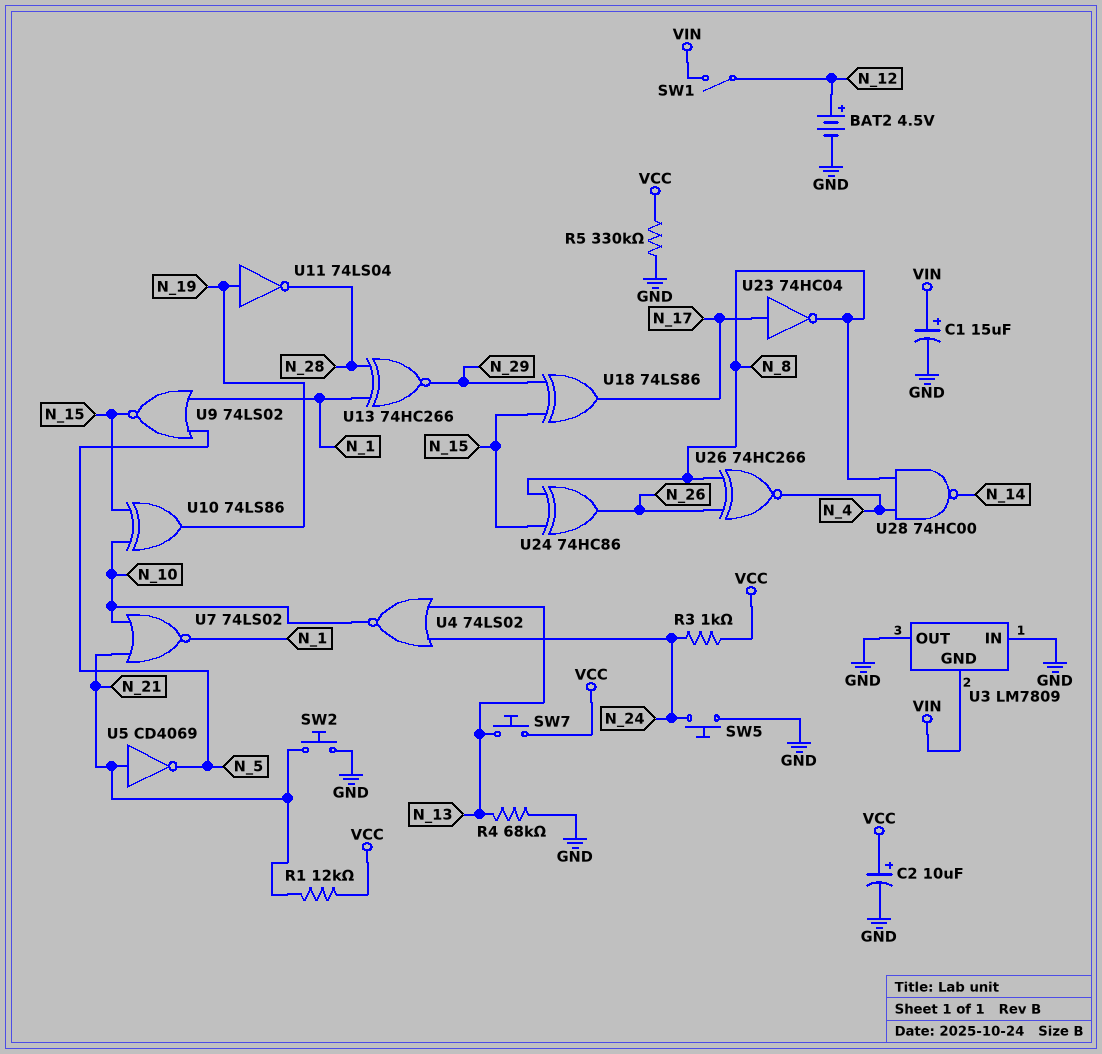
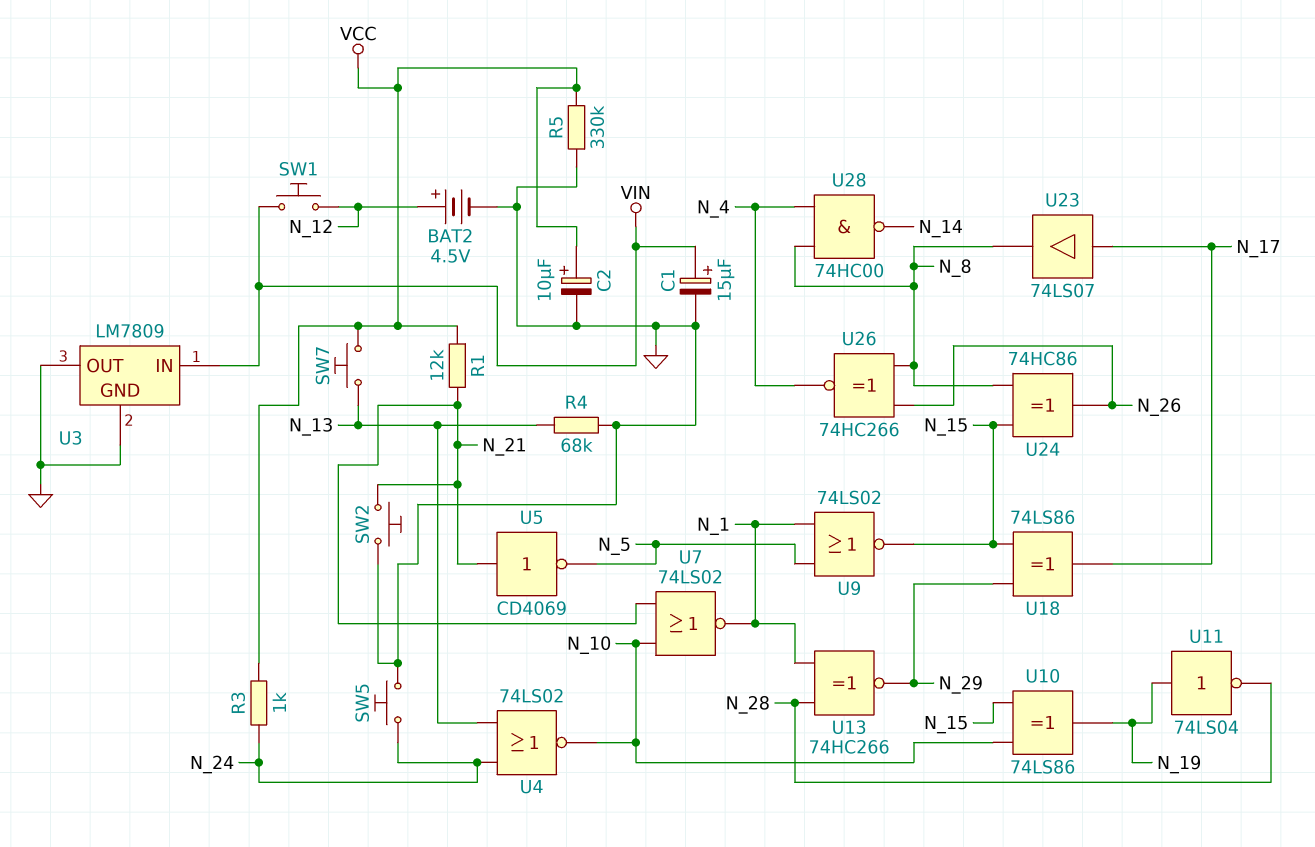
SW1: switch (N_12, VIN) -> button (N_12, VIN)
U3 pin GND: VIN -> GND
U3 pin IN: GND -> VIN
U23: NOT 74HC04 (in N_17, out N_8) -> buffer 74LS07 (in N_17, out N_8)

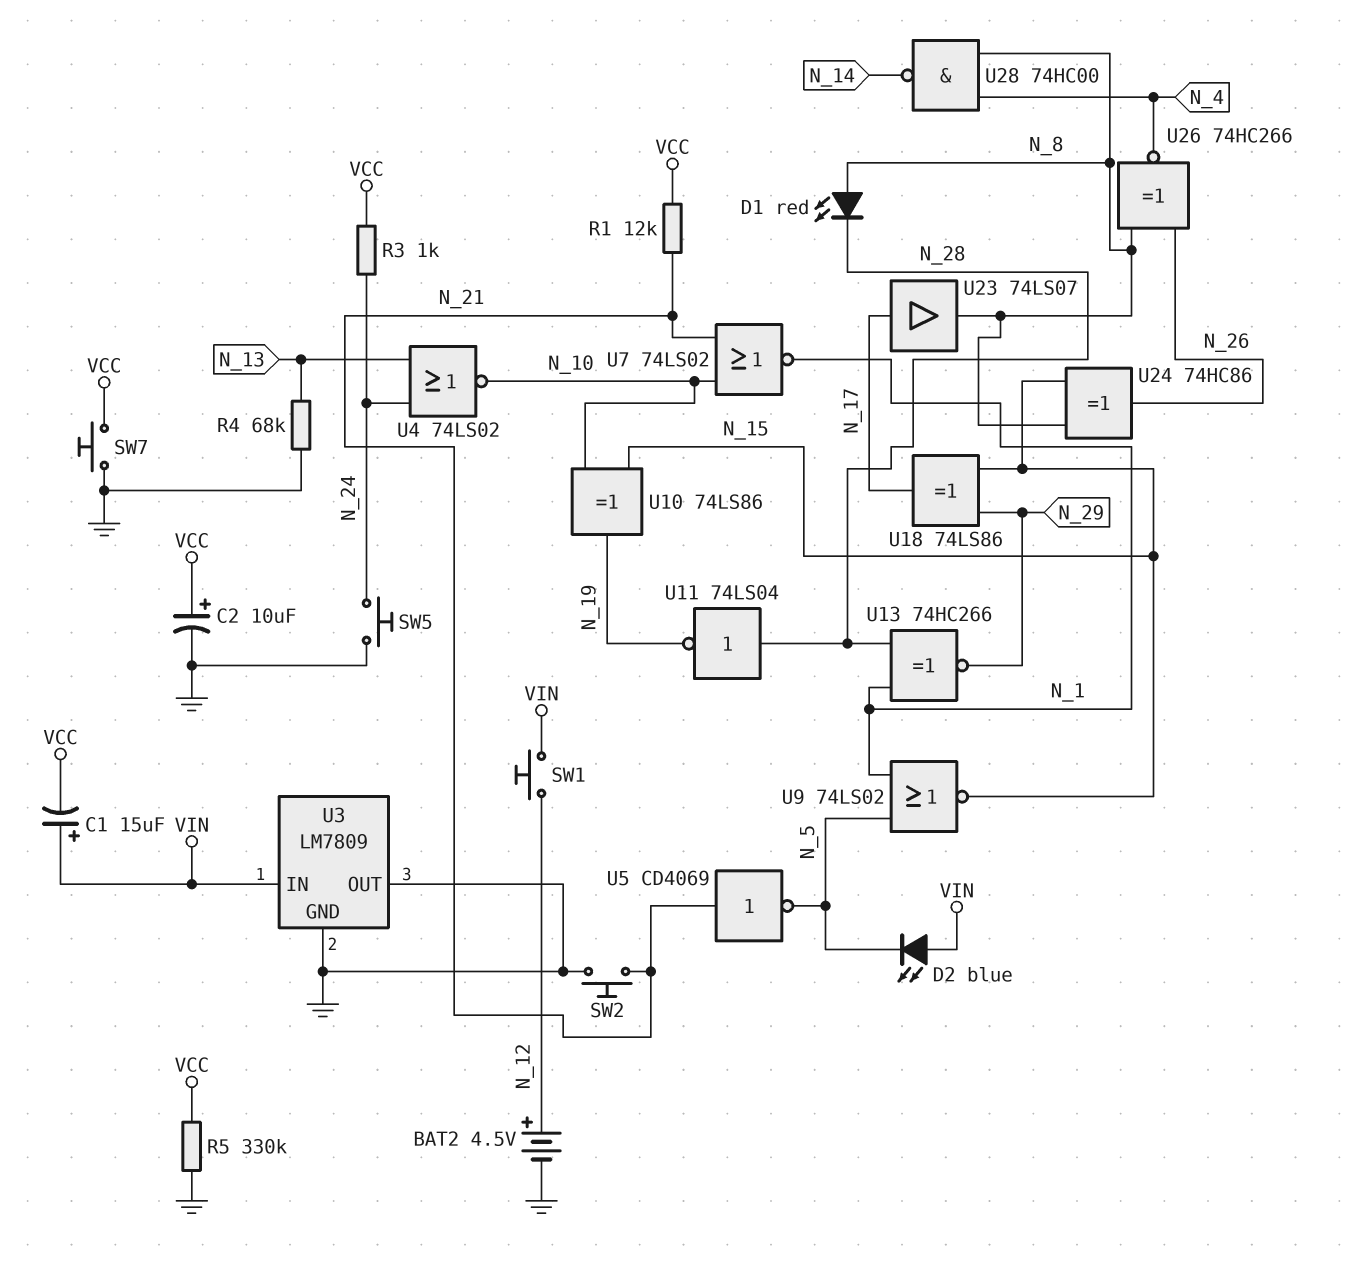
C1: 15uF (plus VIN, minus GND) -> 15uF (plus VIN, minus VCC)
D1: none -> LED red (A N_8, K N_28)
D2: none -> LED blue (A VIN, K N_5)
SW7: button (N_13, VCC) -> button (GND, VCC)
U11: NOT 74LS04 (in N_19, out N_28) -> NOT 74LS04 (in N_28, out N_19)

